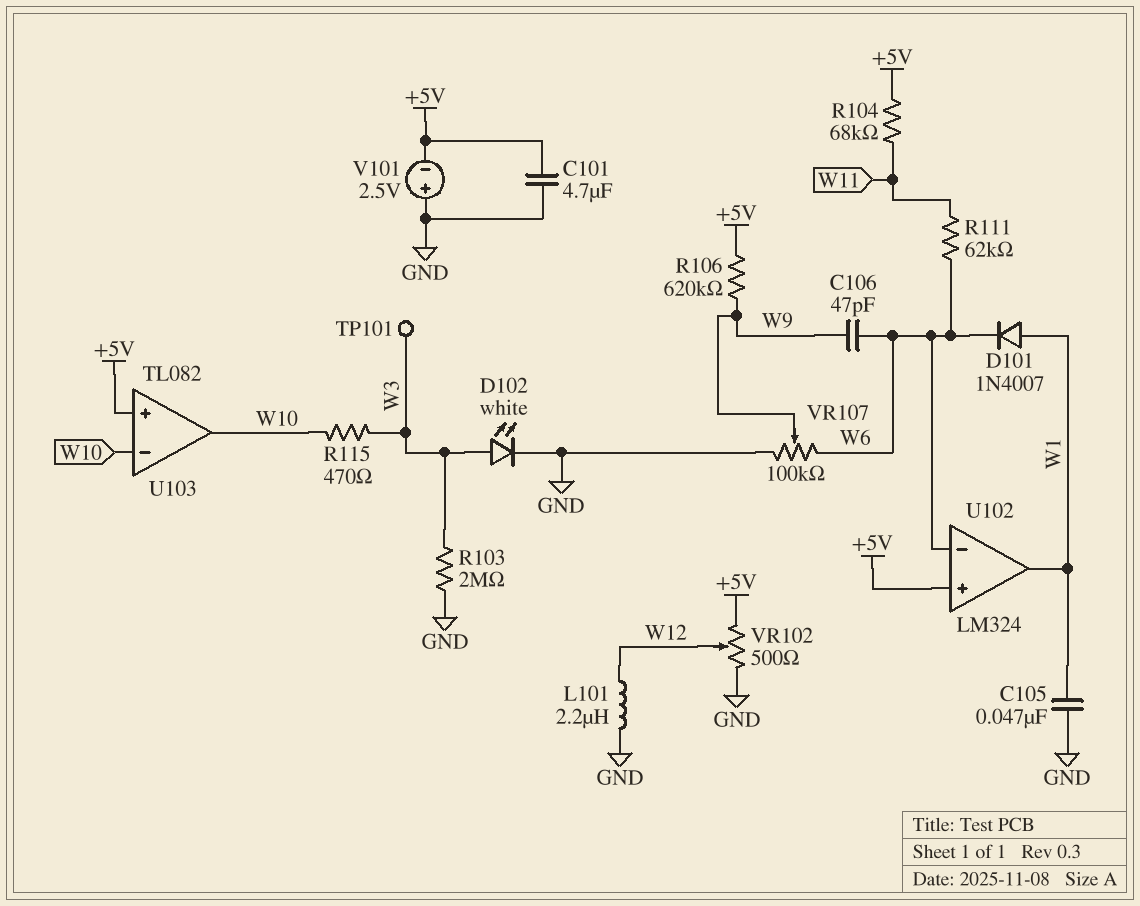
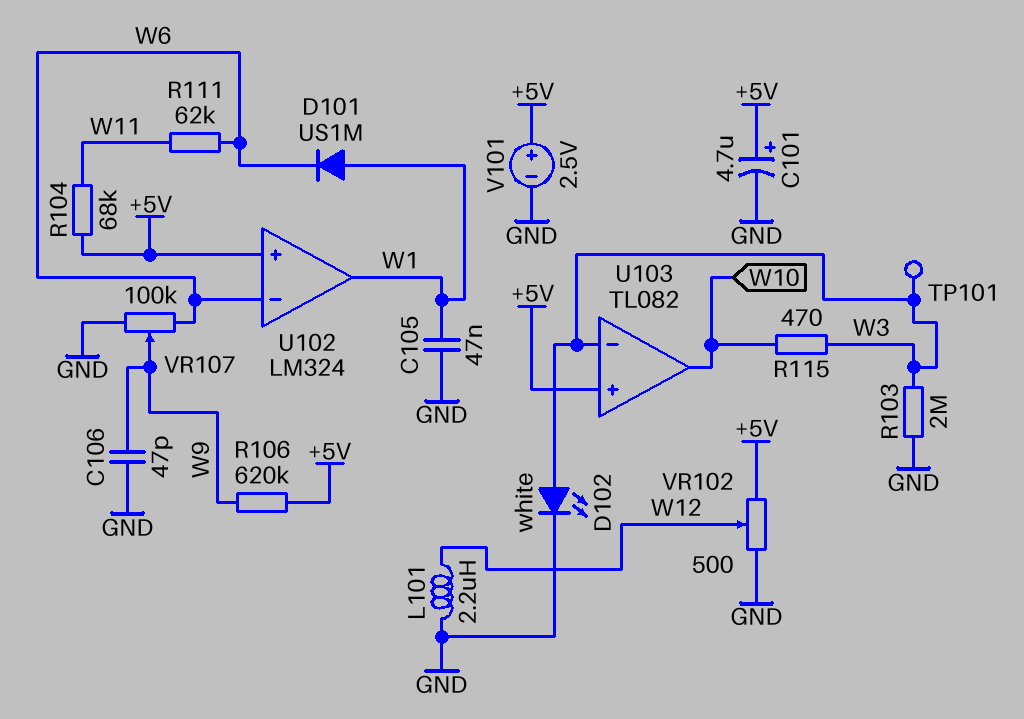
C101: 4.7uF (+5V, GND) -> 4.7uF (plus +5V, minus GND)
C106: 47pF (W6, W9) -> 47pF (GND, W9)
D101: diode 1N4007 (A W1, K W6) -> diode US1M (A W1, K W6)
U103 pin in-: W10 -> W3
V101: 2.5V (plus GND, minus +5V) -> 2.5V (plus +5V, minus GND)

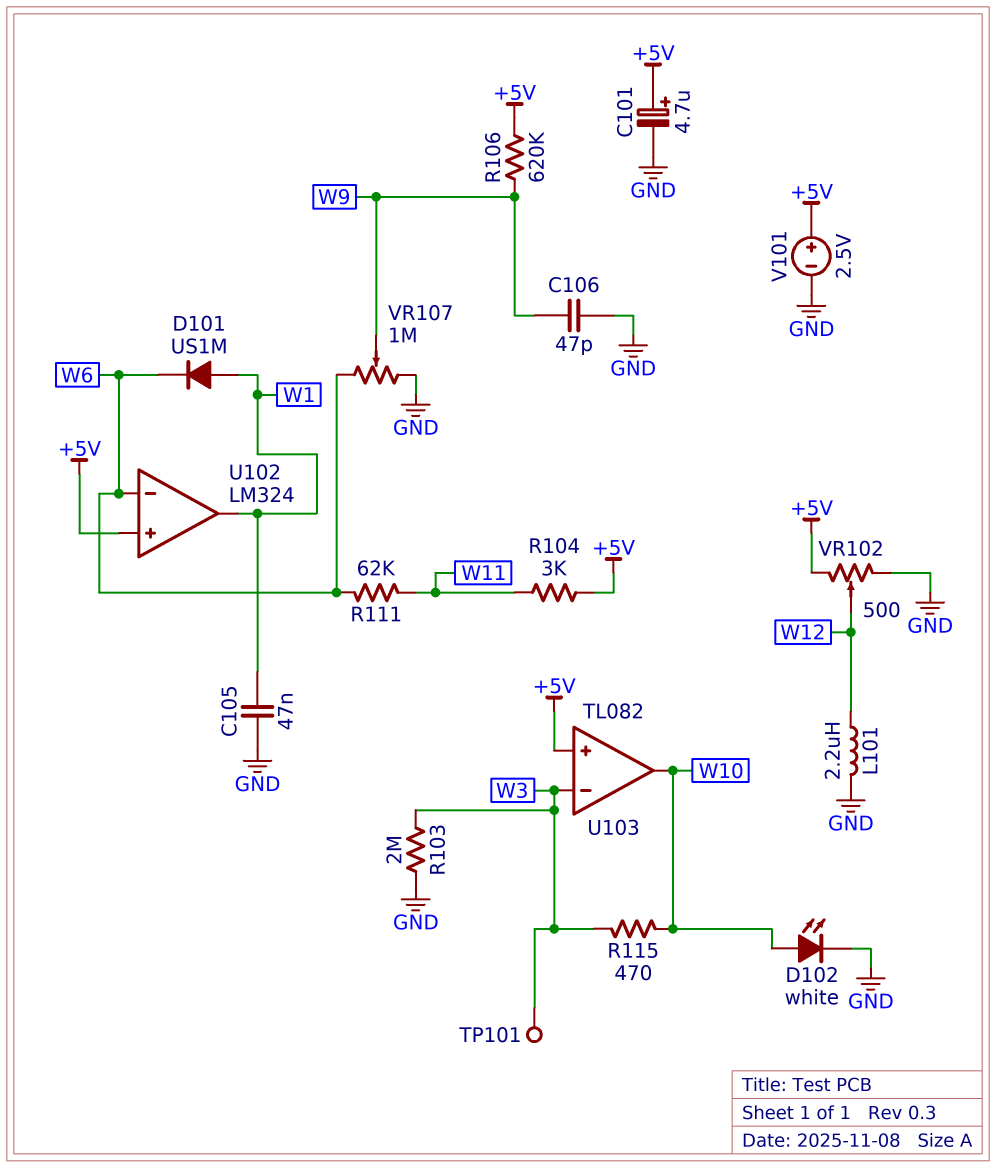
D102: LED white (A W3, K GND) -> LED white (A W10, K GND)
R104: 68k (+5V, W11) -> 3k (+5V, W11)
VR107: 100k (GND, W6, wiper W9) -> 1M (GND, W6, wiper W9)

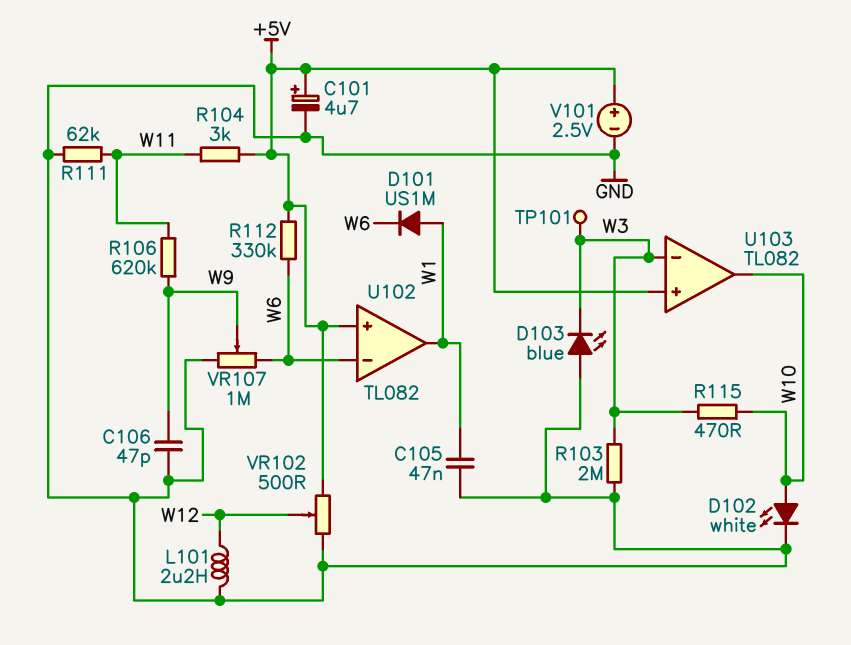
D103: none -> LED blue (A GND, K W3)
R106: 620k (+5V, W9) -> 620k (W9, W11)
R111: 62k (W6, W11) -> 62k (GND, W11)
R112: none -> 330k (+5V, W6)
U102: LM324 -> TL082

